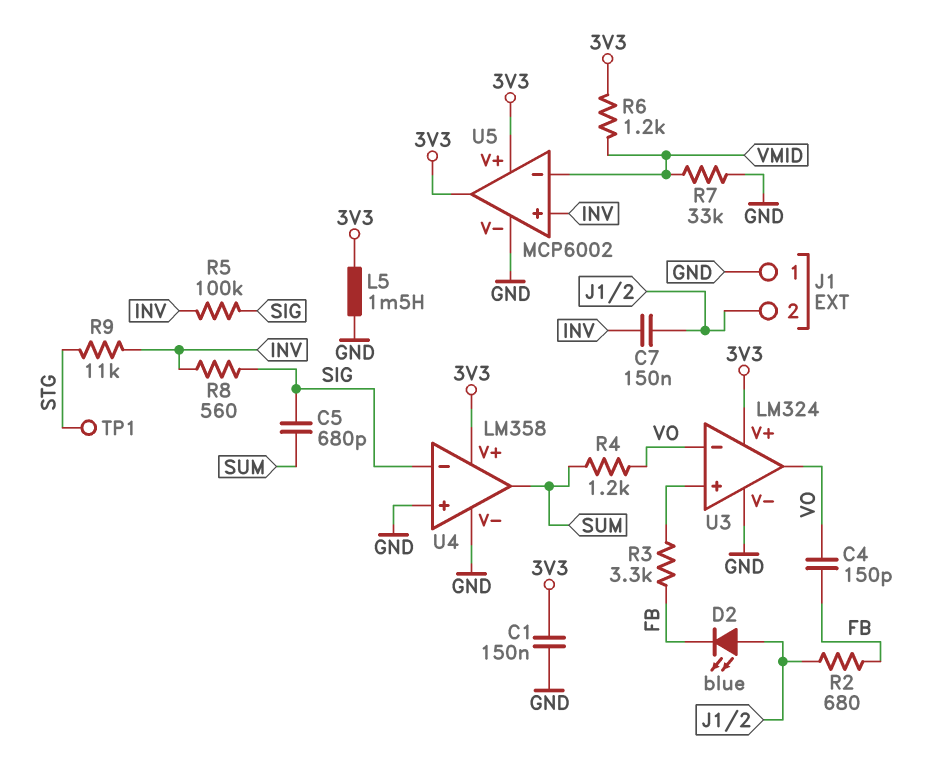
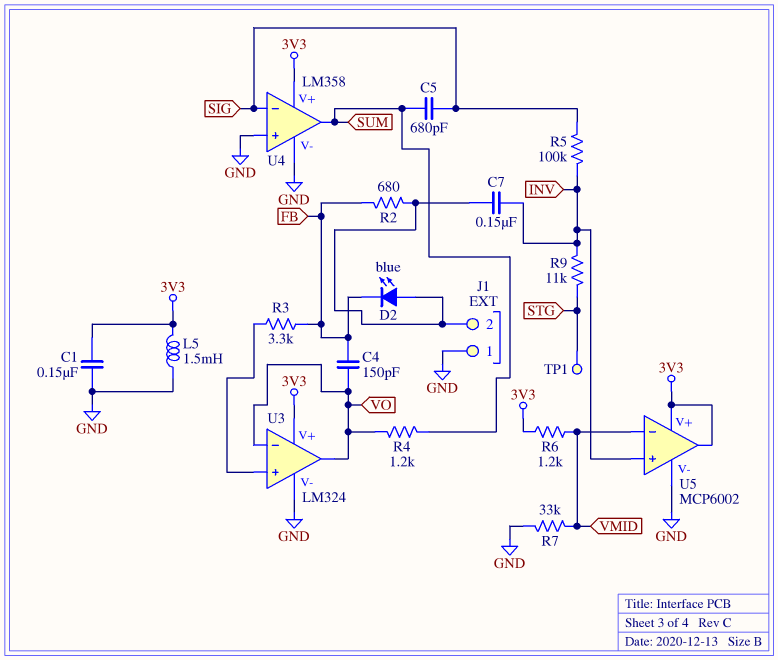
R8: 560 (INV, SIG) -> none

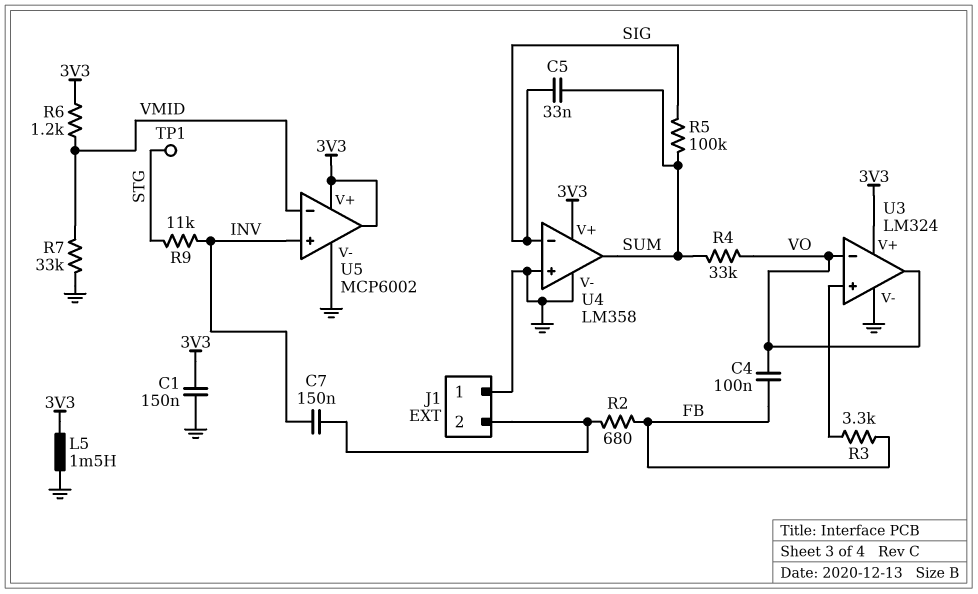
C4: 150pF (FB, VO) -> 100nF (FB, VO)
C5: 680pF (SIG, SUM) -> 33nF (SIG, SUM)
D2: LED blue (A J1/2, K FB) -> none
R4: 1.2k (SUM, VO) -> 33k (SUM, VO)
R5: 100k (INV, SIG) -> 100k (SIG, SUM)

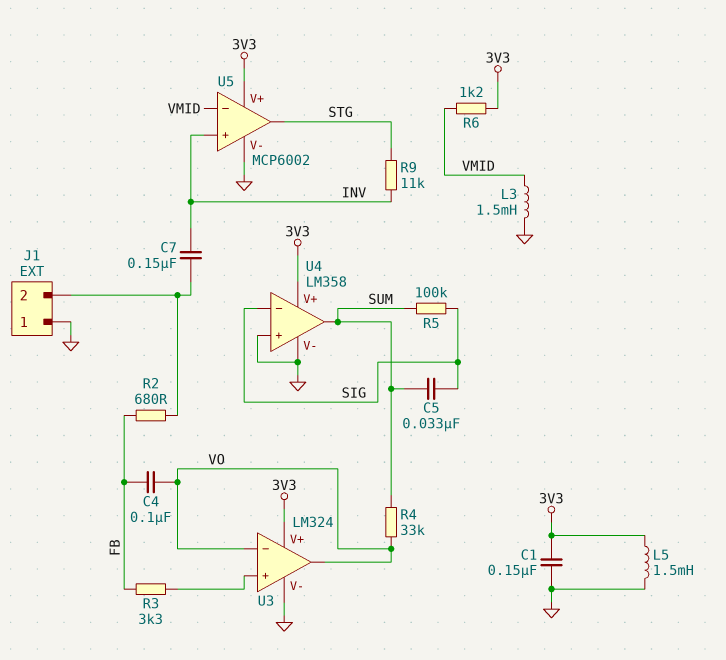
L3: none -> 1.5mH (GND, VMID)
R7: 33k (GND, VMID) -> none
TP1: test point (STG) -> none
U5 pin out: 3V3 -> STG

